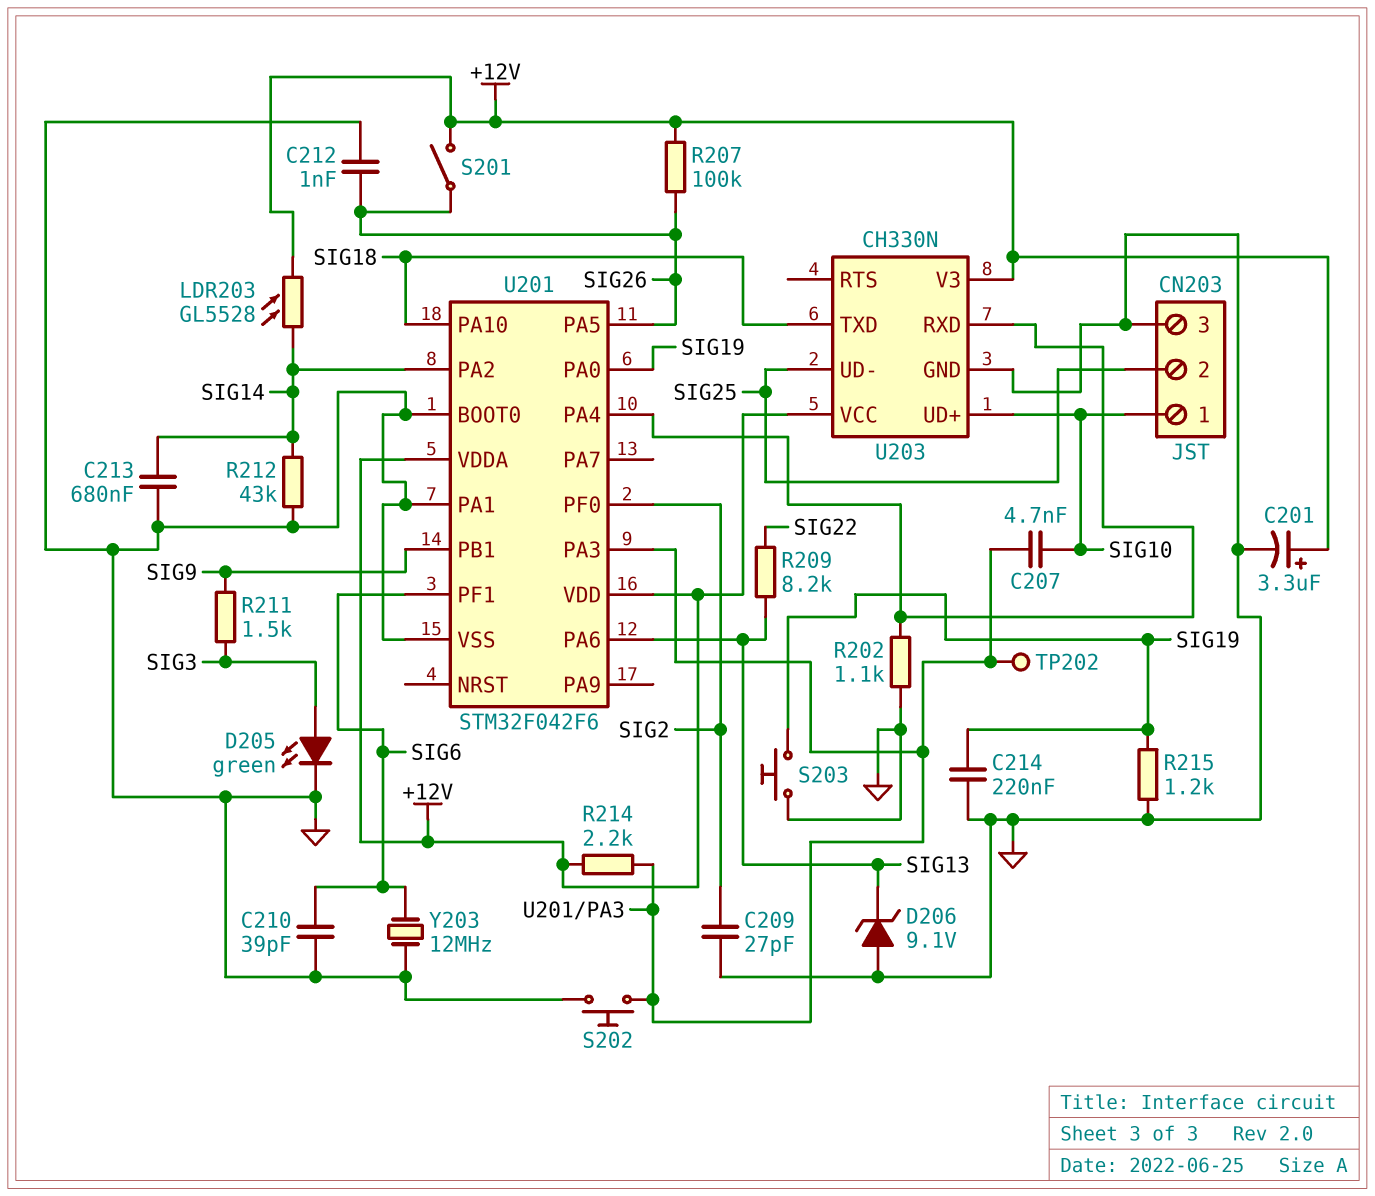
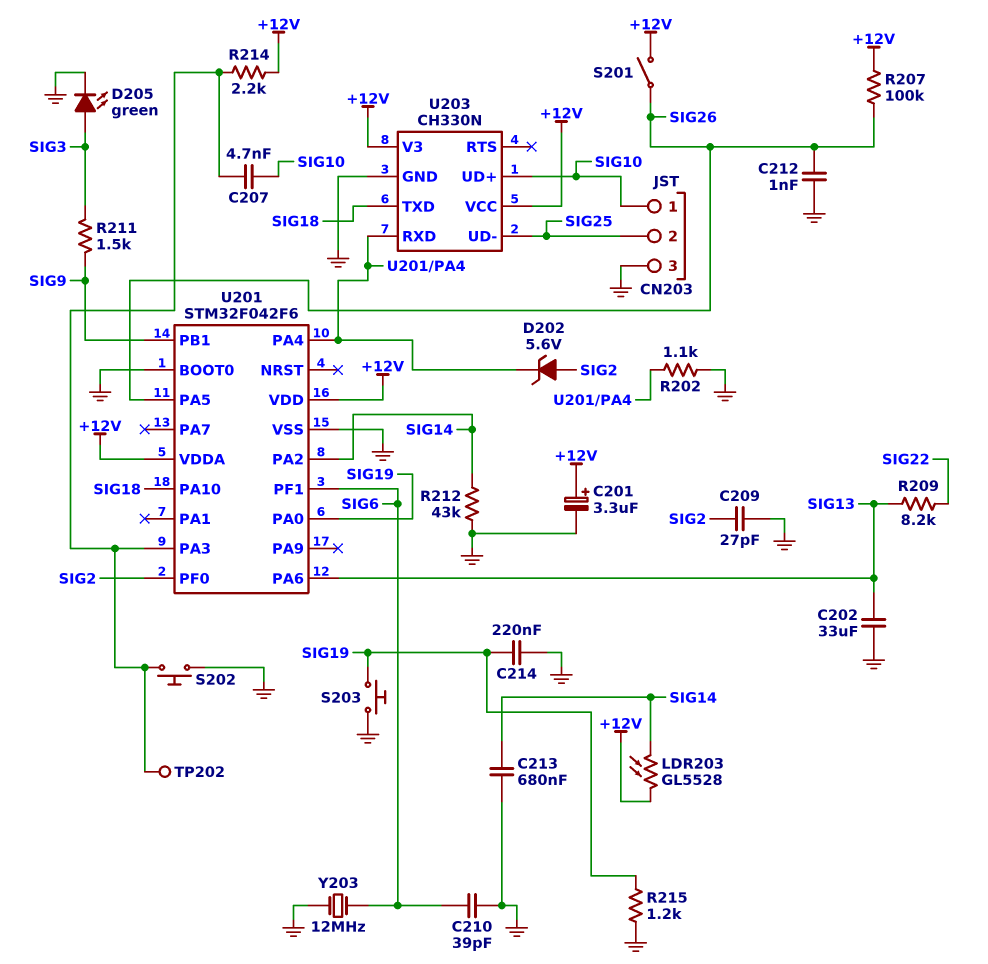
C202: none -> 33uF (GND, SIG13)
D202: none -> zener 5.6V (A SIG2, K U201/PA4)
D206: zener 9.1V (A GND, K SIG13) -> none
U201 pin PA1: GND -> none

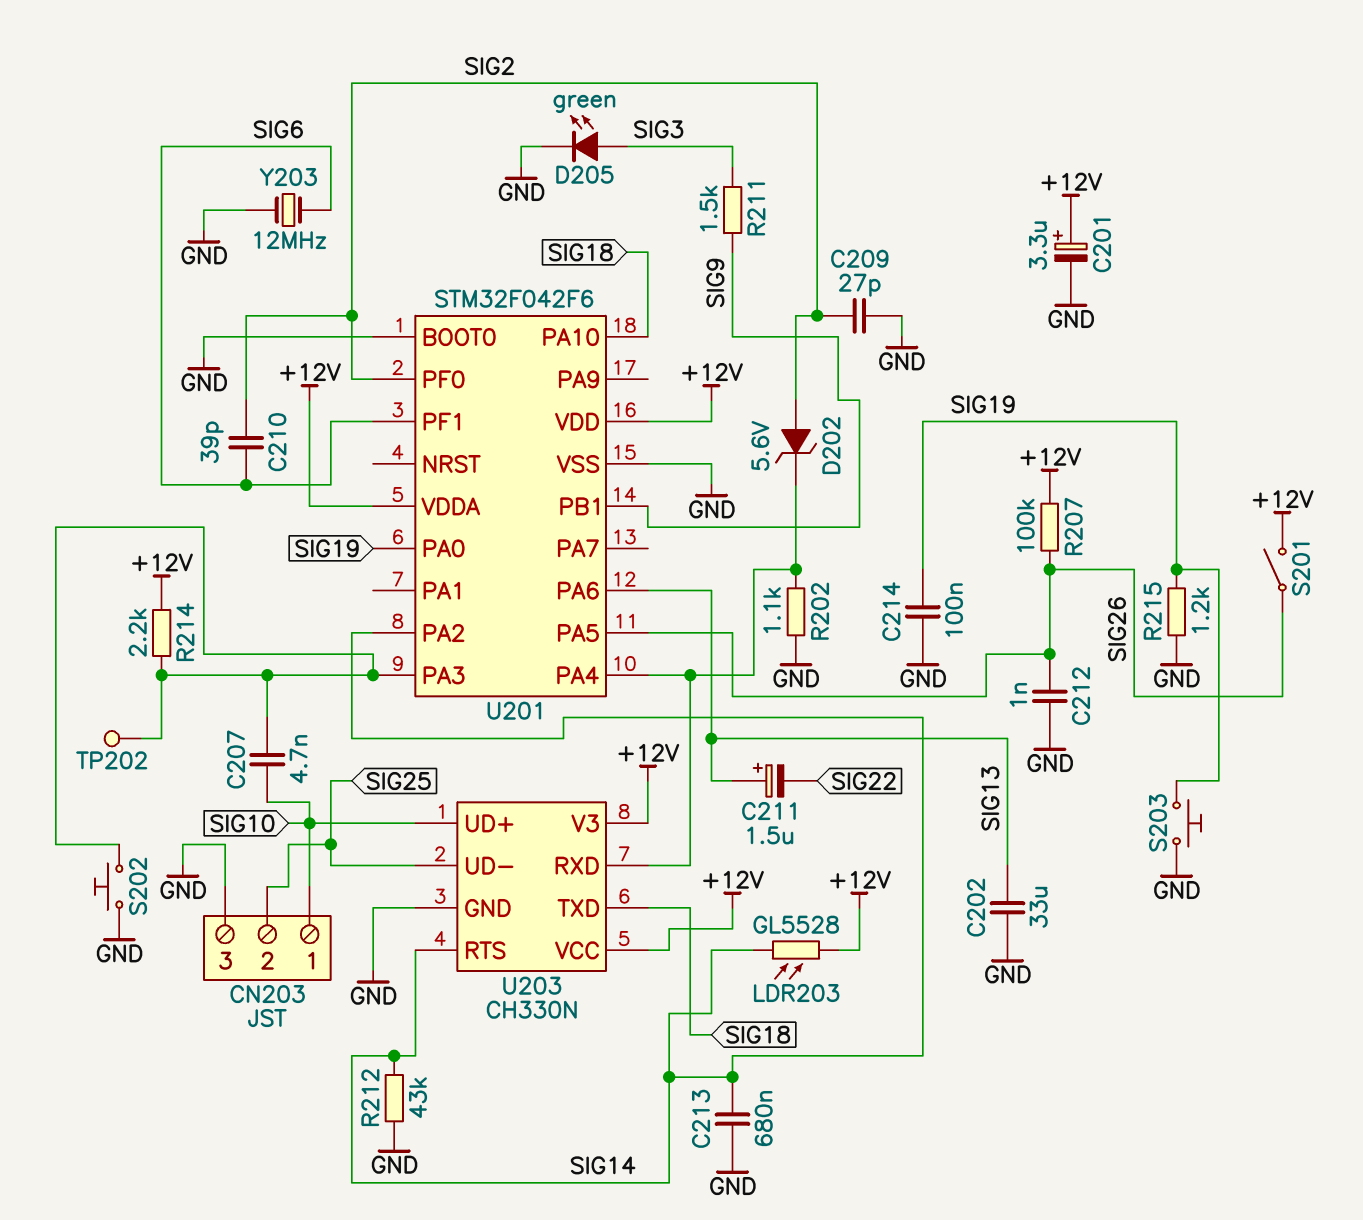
C210: 39pF (GND, SIG6) -> 39pF (SIG2, SIG6)
C211: none -> 1.5uF (plus SIG13, minus SIG22)
C214: 220nF (GND, SIG19) -> 100nF (GND, SIG19)
R209: 8.2k (SIG13, SIG22) -> none
U203 pin RTS: none -> SIG14

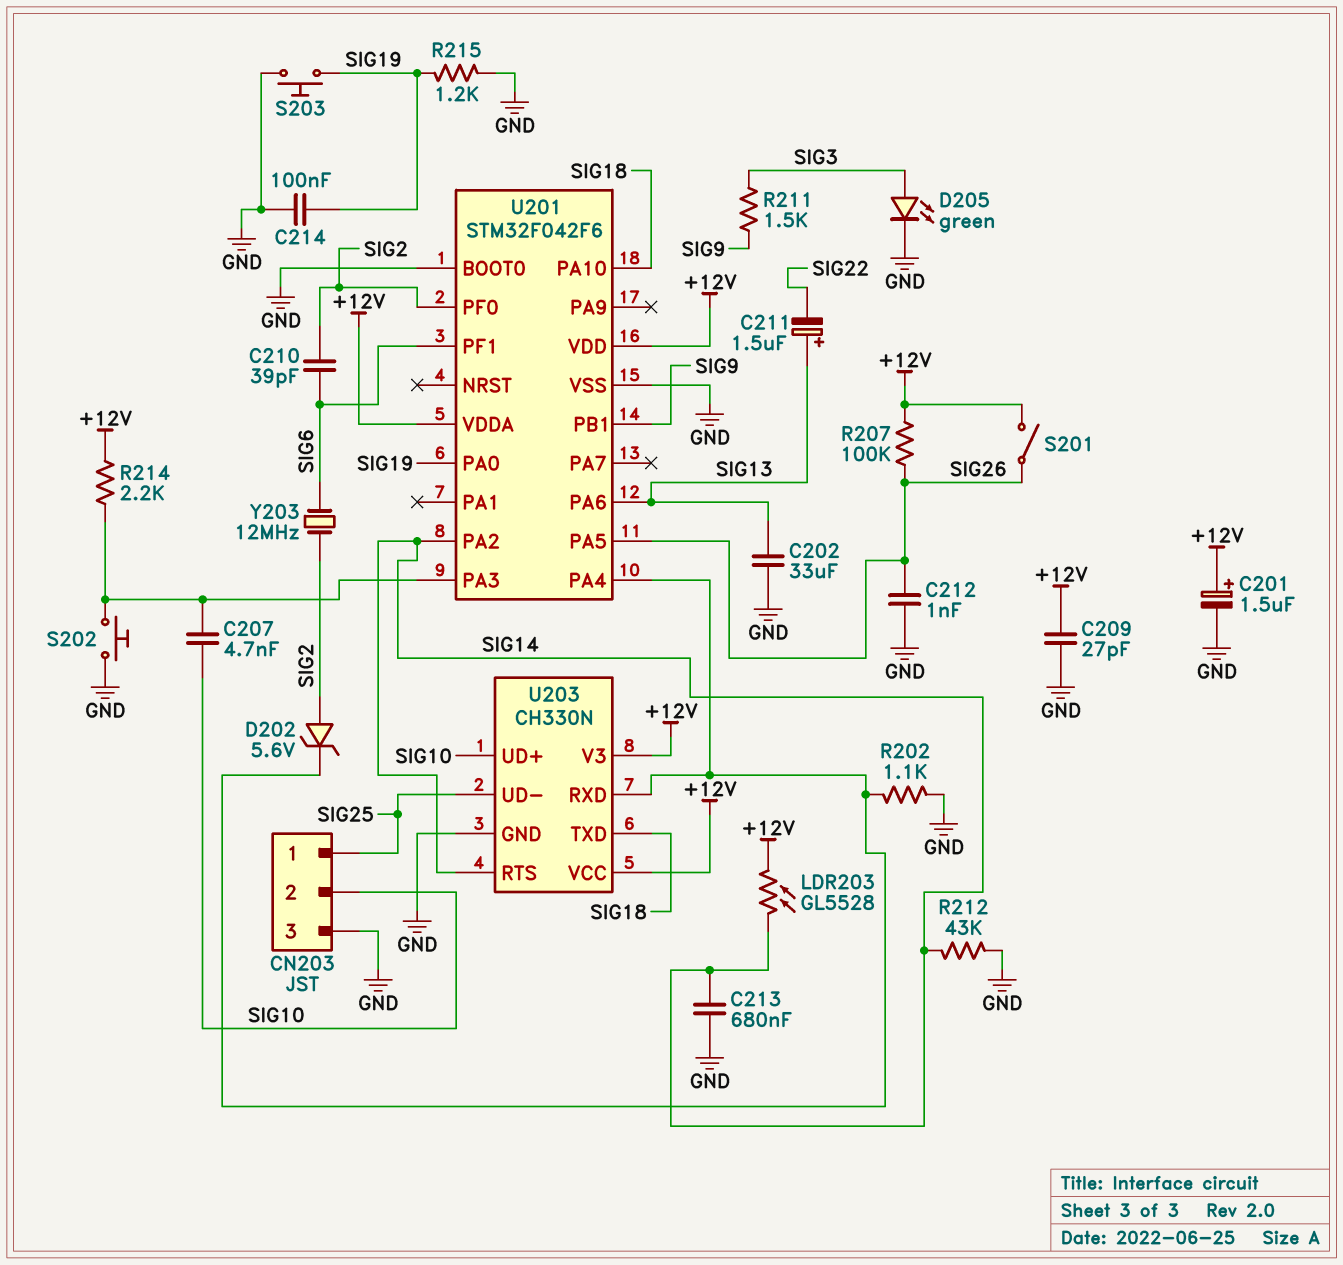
C201: 3.3uF (plus +12V, minus GND) -> 1.5uF (plus +12V, minus GND)
C209: 27pF (GND, SIG2) -> 27pF (+12V, GND)
CN203 pin 1: SIG10 -> SIG25
CN203 pin 2: SIG25 -> SIG10
TP202: test point (U201/PA3) -> none
Y203: 12MHz (GND, SIG6) -> 12MHz (SIG2, SIG6)

